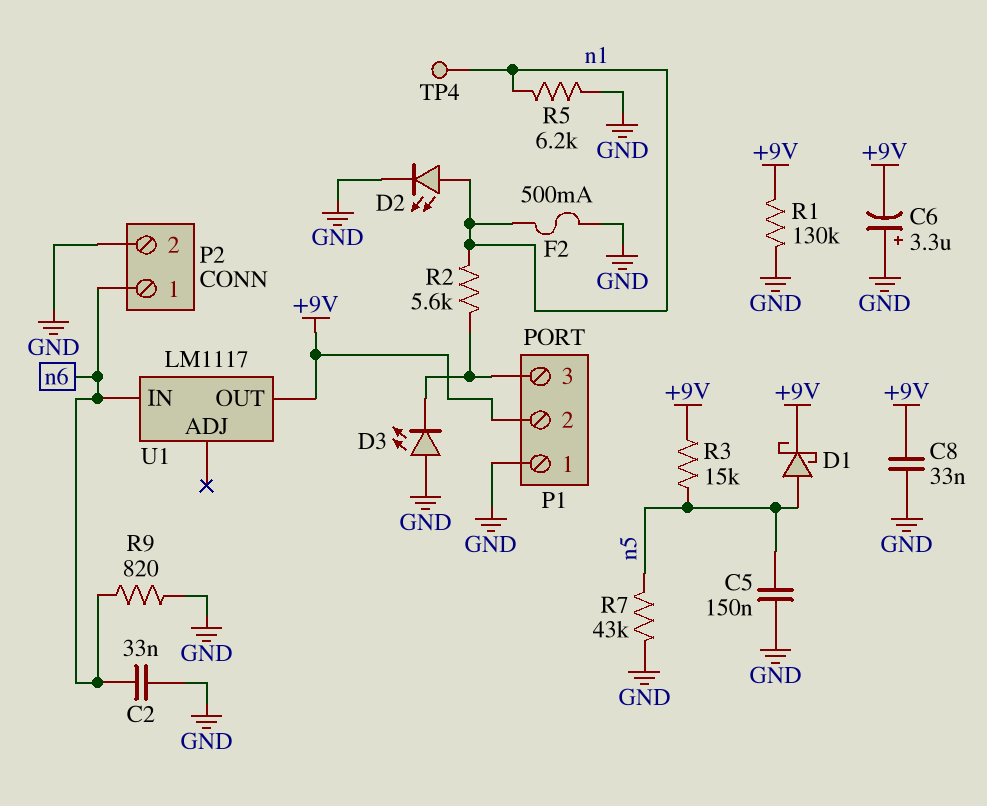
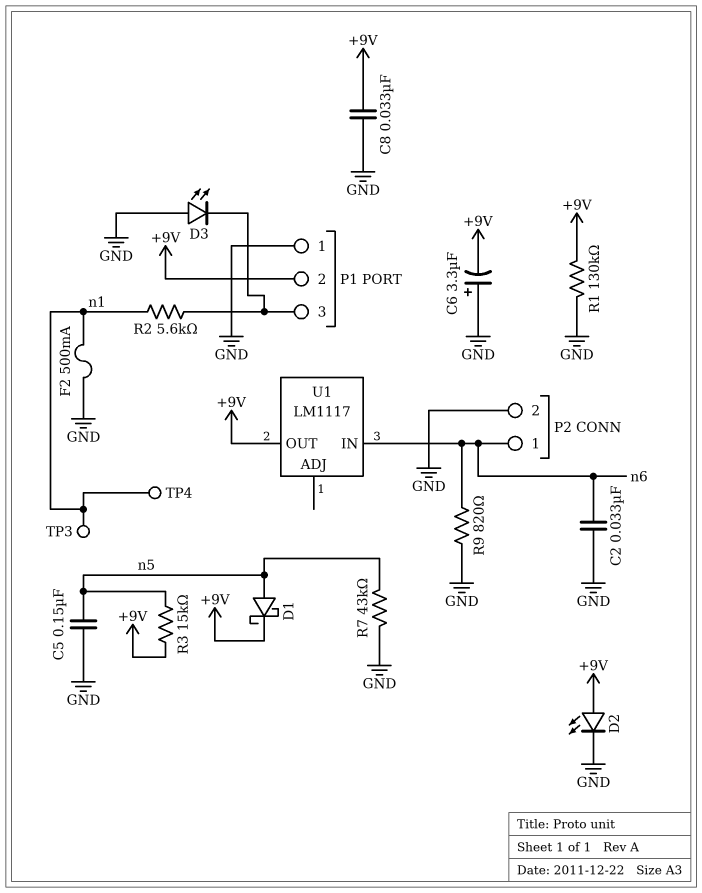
D2: LED (A n1, K GND) -> LED (A +9V, K GND)
R5: 6.2k (GND, n1) -> none
TP3: none -> test point (n1)

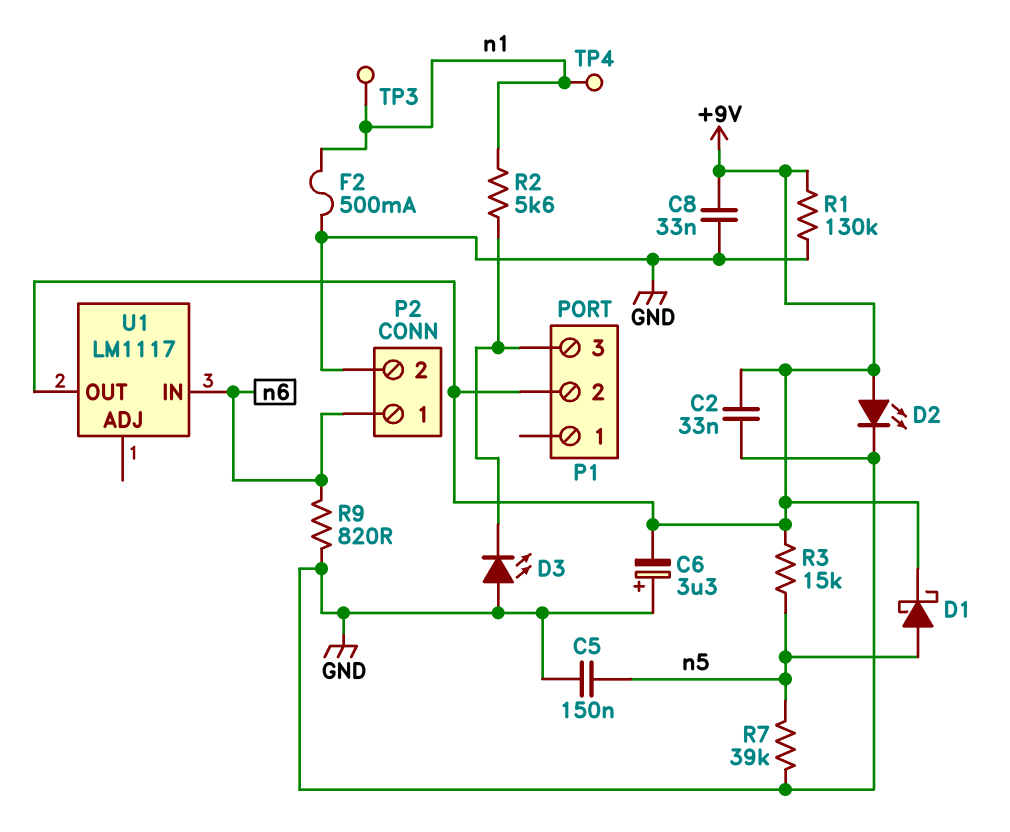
C2: 33nF (GND, n6) -> 33nF (+9V, GND)
P1 pin 1: GND -> none
R7: 43k (GND, n5) -> 39k (GND, n5)

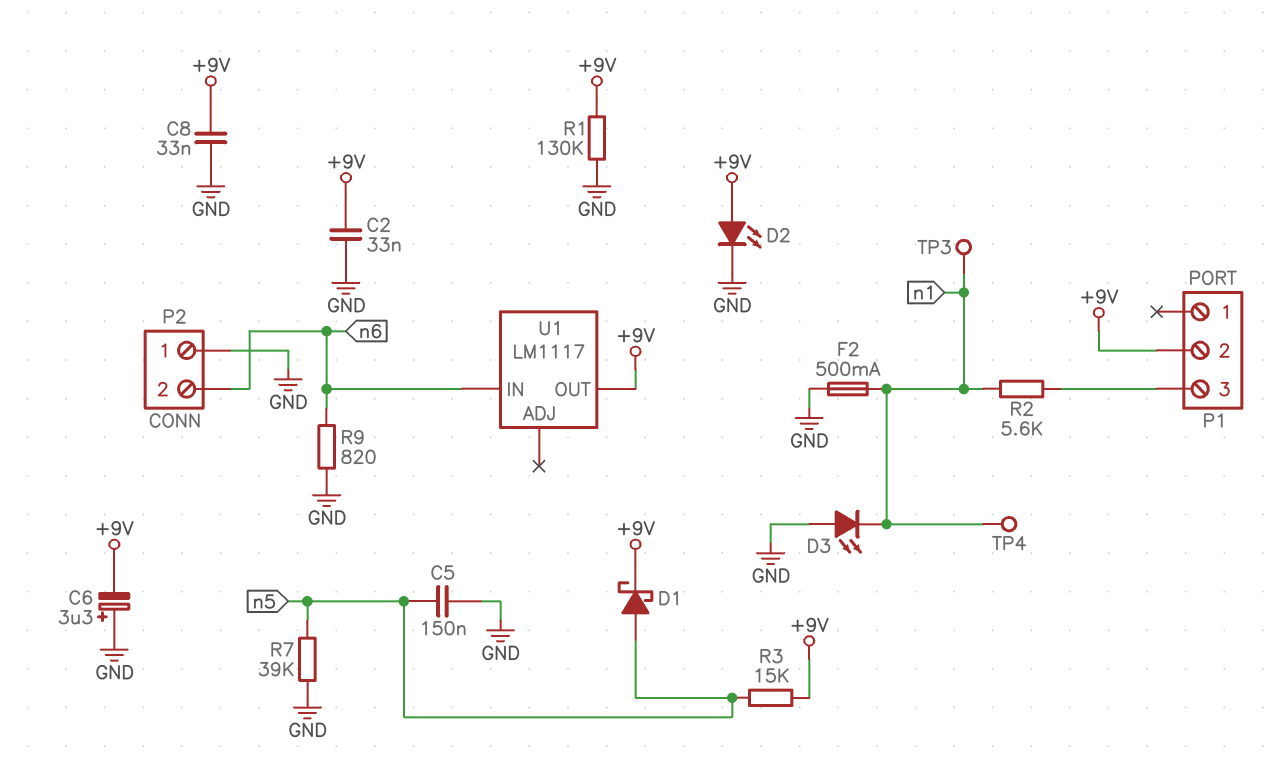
D3: LED (A GND, K P1/3) -> LED (A GND, K n1)
P2 pin 1: n6 -> GND
P2 pin 2: GND -> n6

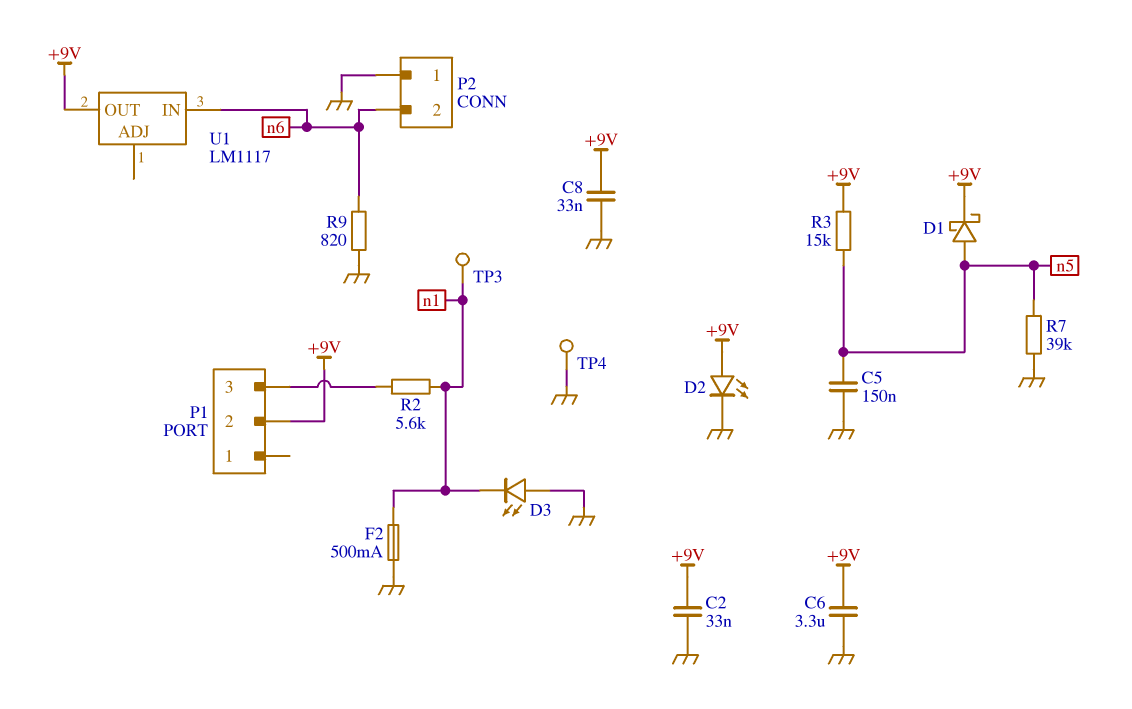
C6: 3.3uF (plus GND, minus +9V) -> 3.3uF (+9V, GND)
R1: 130k (+9V, GND) -> none
TP4: test point (n1) -> test point (GND)

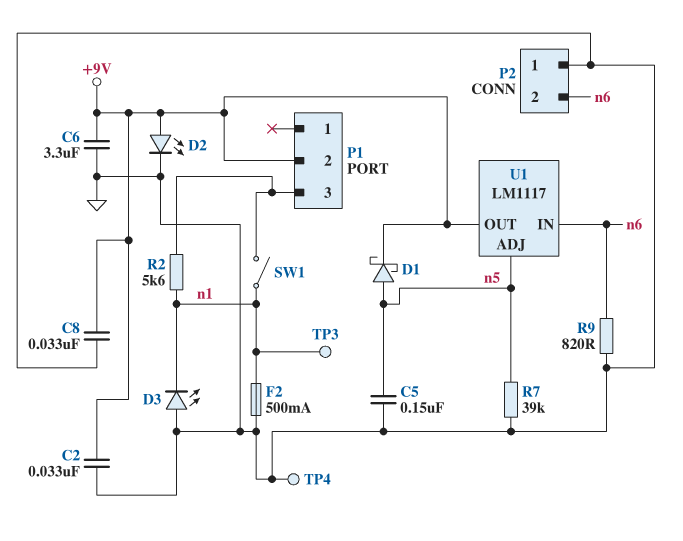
R3: 15k (+9V, n5) -> none
SW1: none -> switch (P1/3, n1)
U1 pin ADJ: none -> n5

